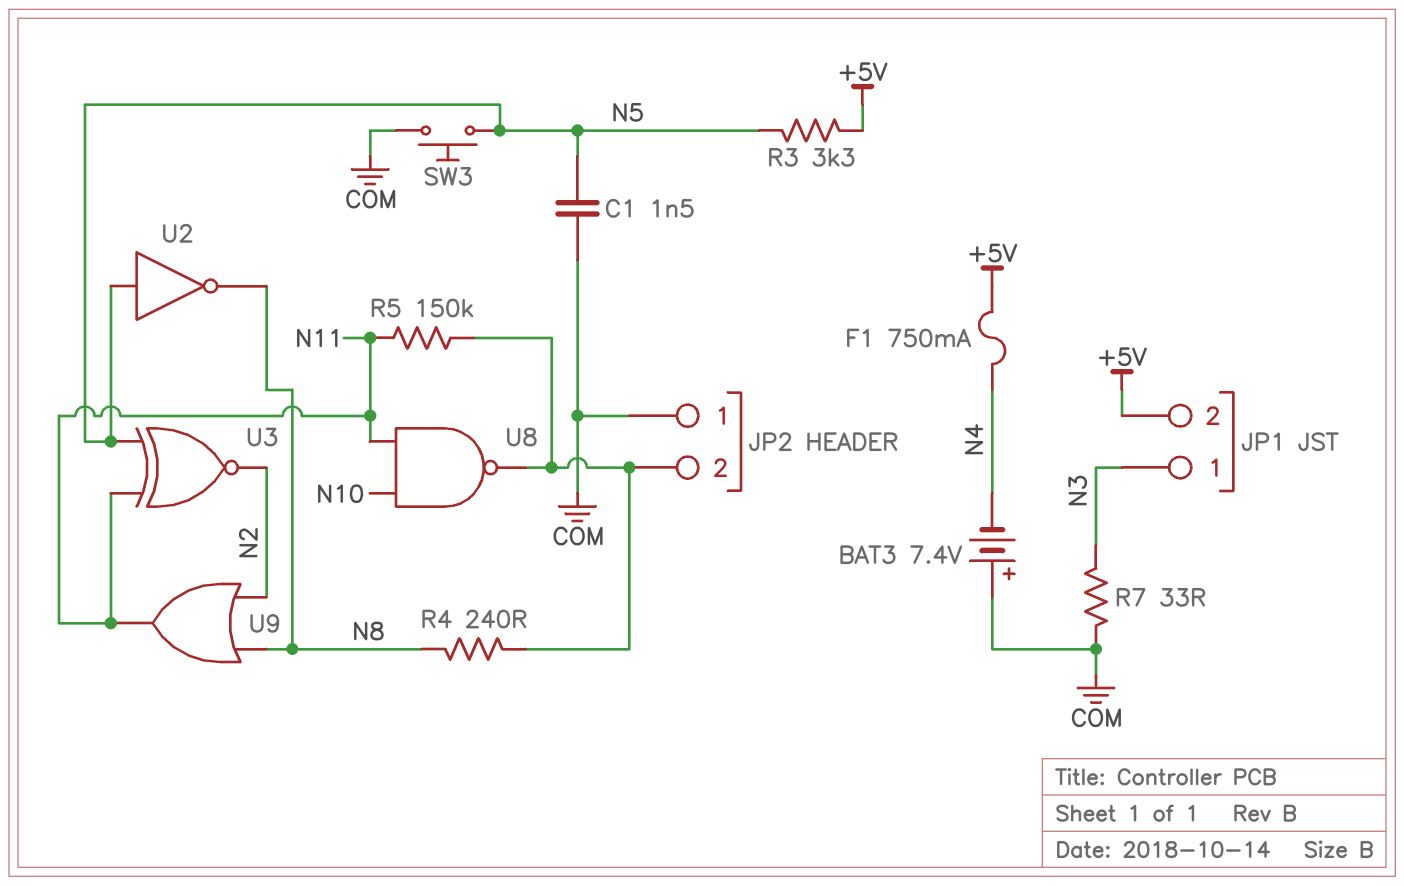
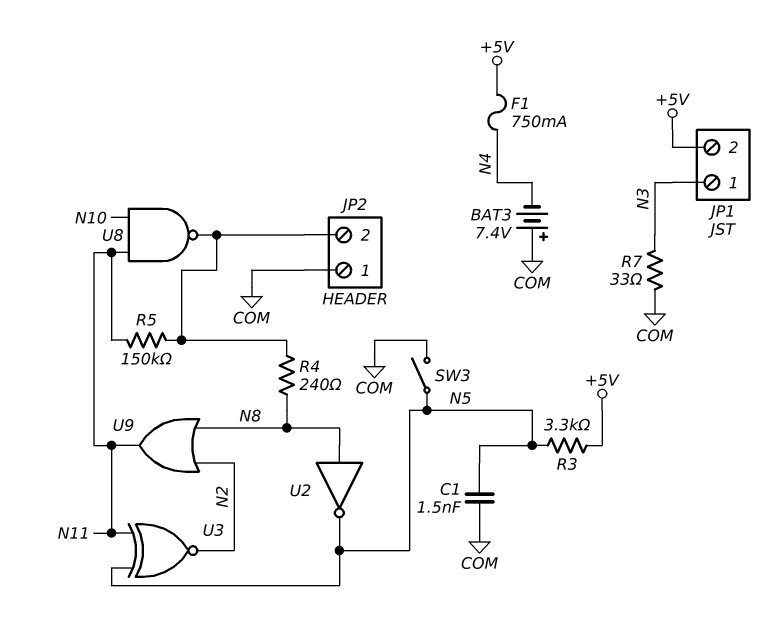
SW3: button (COM, N5) -> switch (COM, N5)
U2: NOT (in N5, out N8) -> NOT (in N8, out N5)

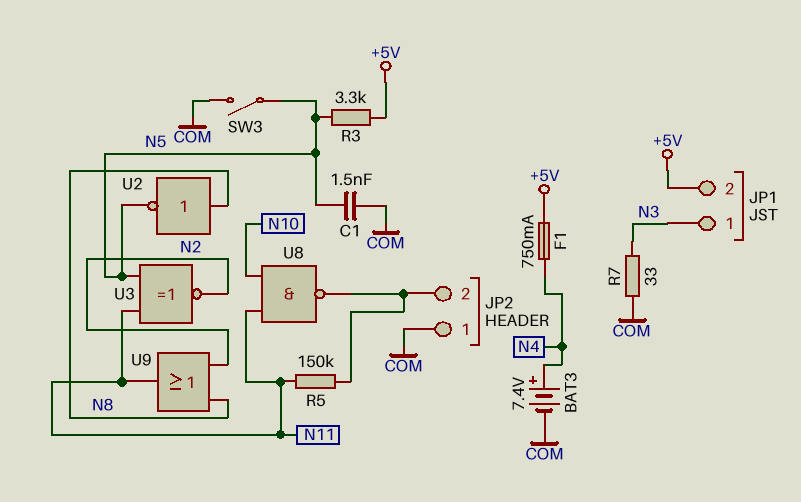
BAT3: 7.4V (plus COM, minus N4) -> 7.4V (plus N4, minus COM)
R4: 240 (JP2/2, N8) -> none

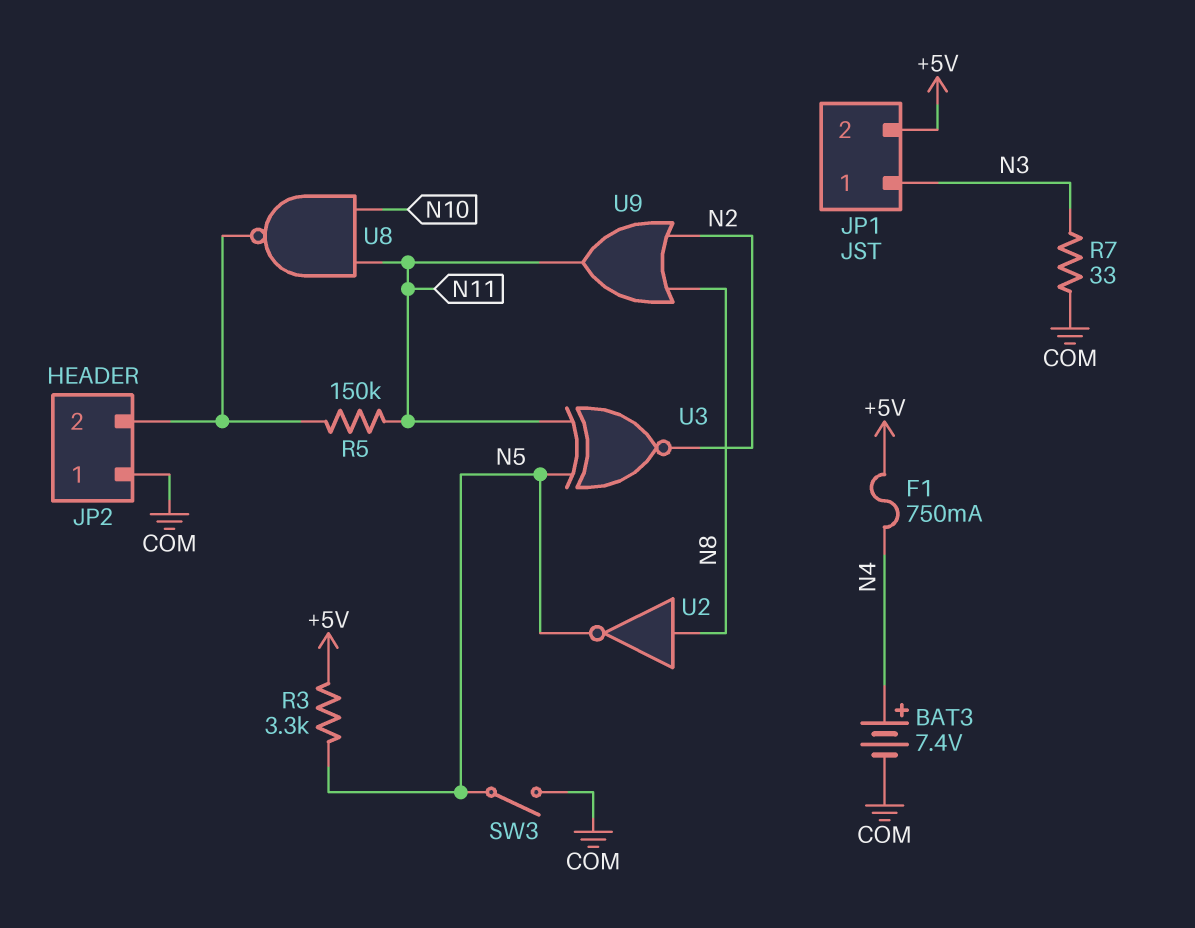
C1: 1.5nF (COM, N5) -> none

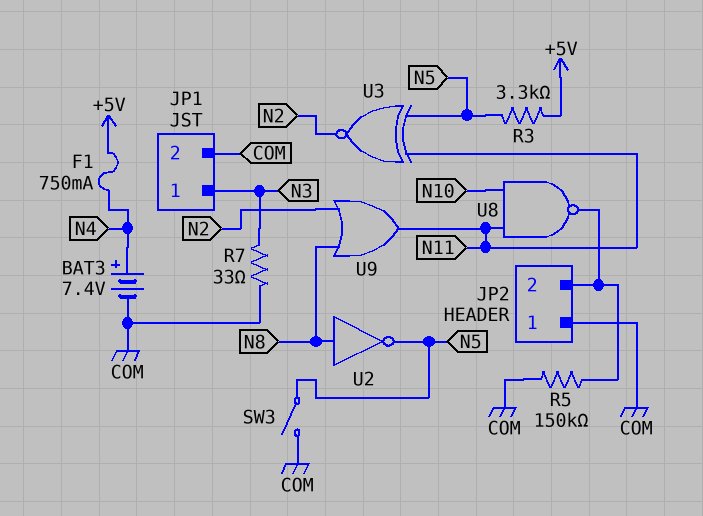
JP1 pin 2: +5V -> COM
R5: 150k (JP2/2, N11) -> 150k (COM, JP2/2)

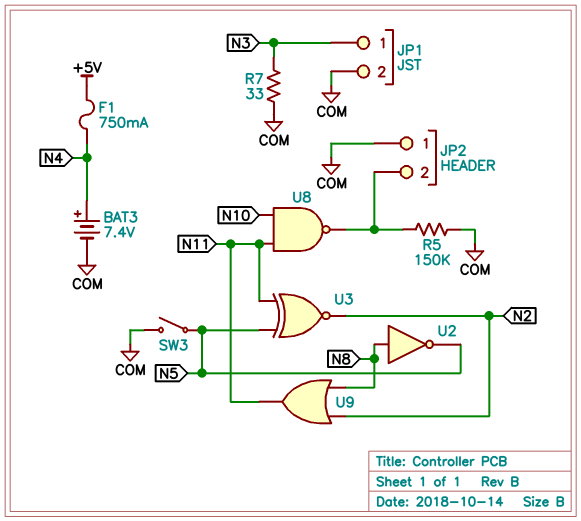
R3: 3.3k (+5V, N5) -> none

